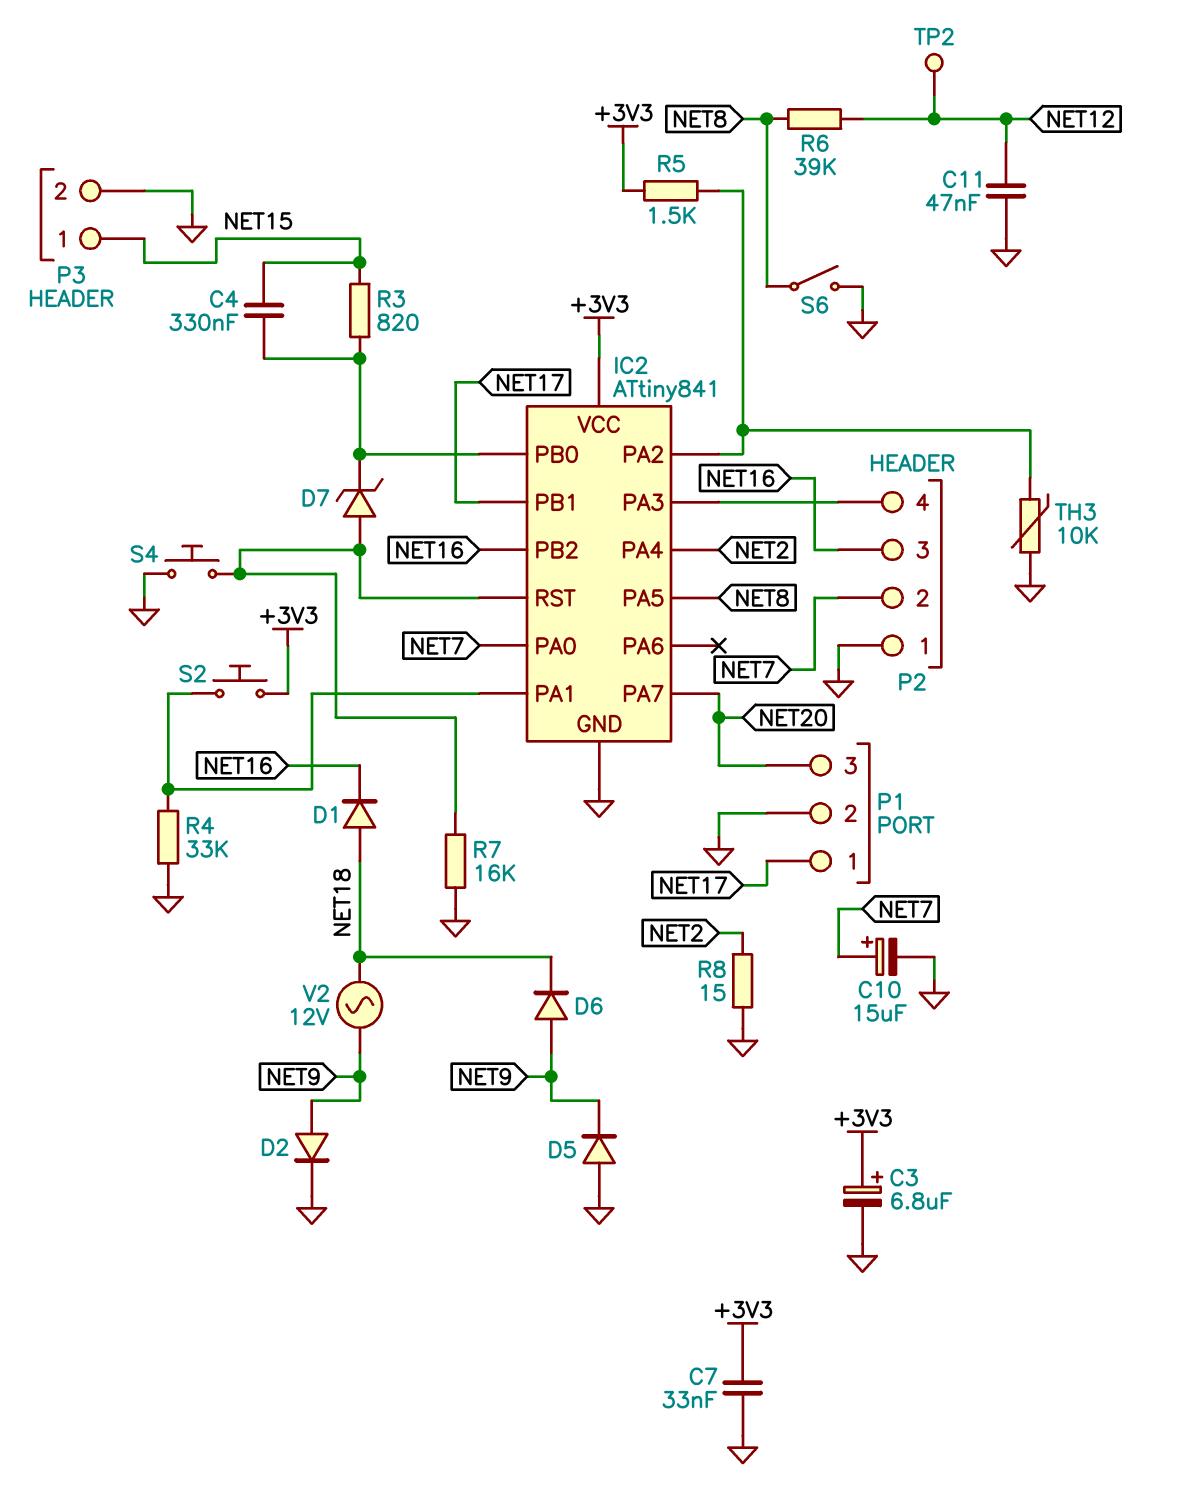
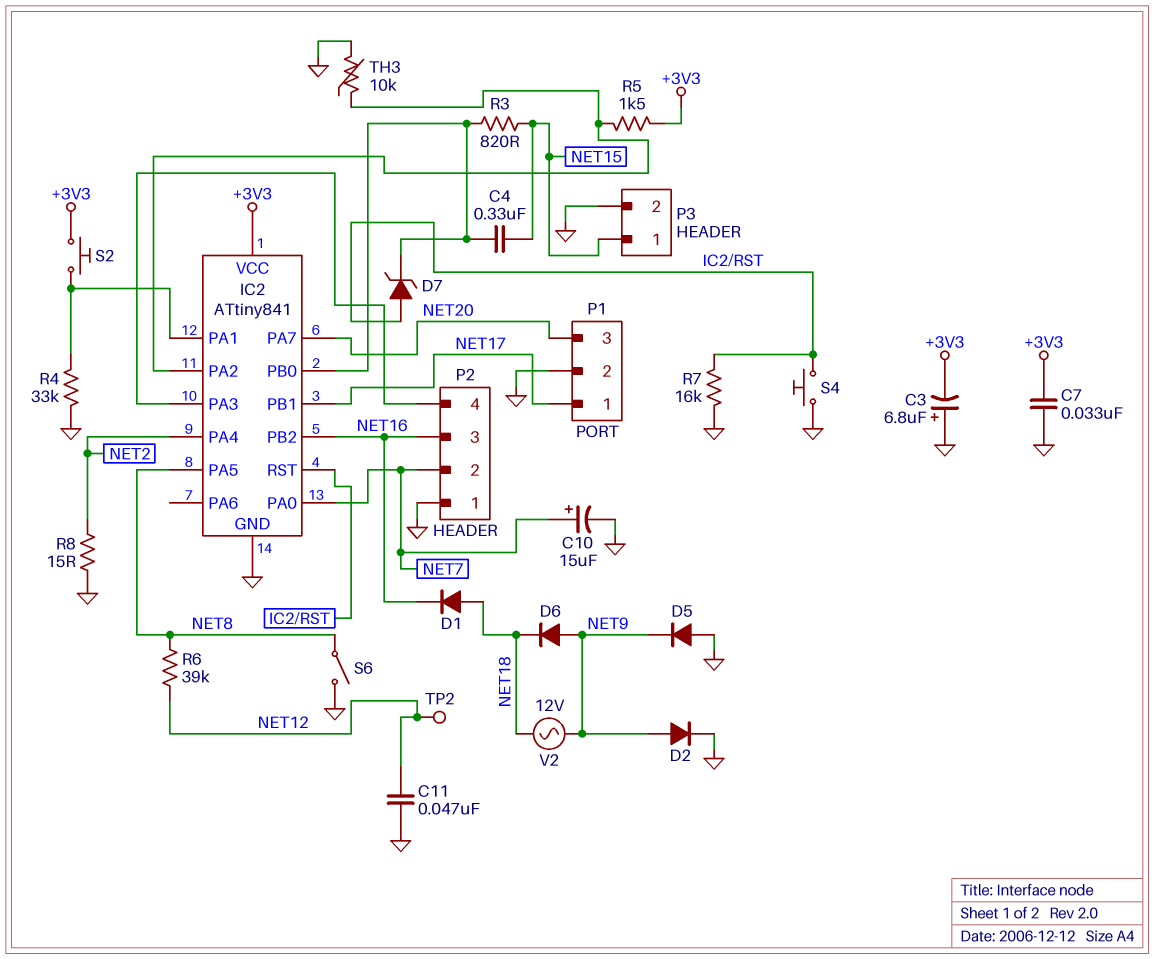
C3: 6.8uF (plus +3V3, minus GND) -> 6.8uF (plus GND, minus +3V3)

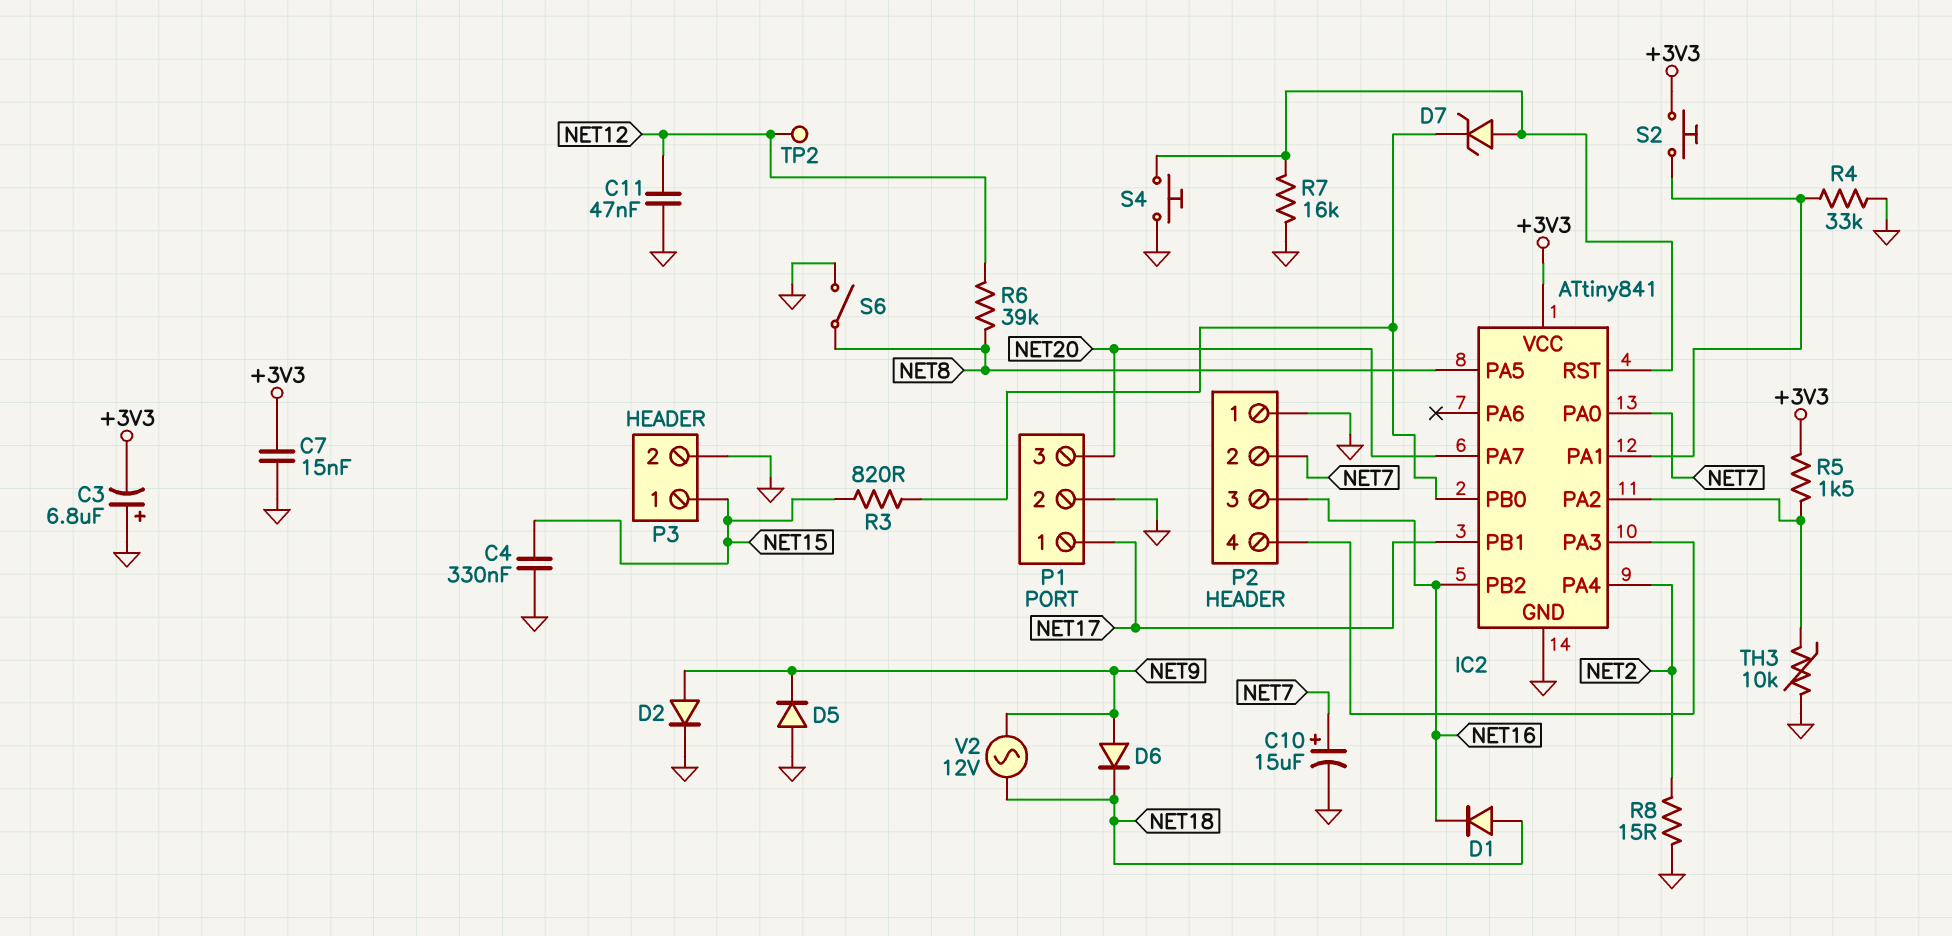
C4: 330nF (IC2/PB0, NET15) -> 330nF (GND, NET15)
C7: 33nF (+3V3, GND) -> 15nF (+3V3, GND)

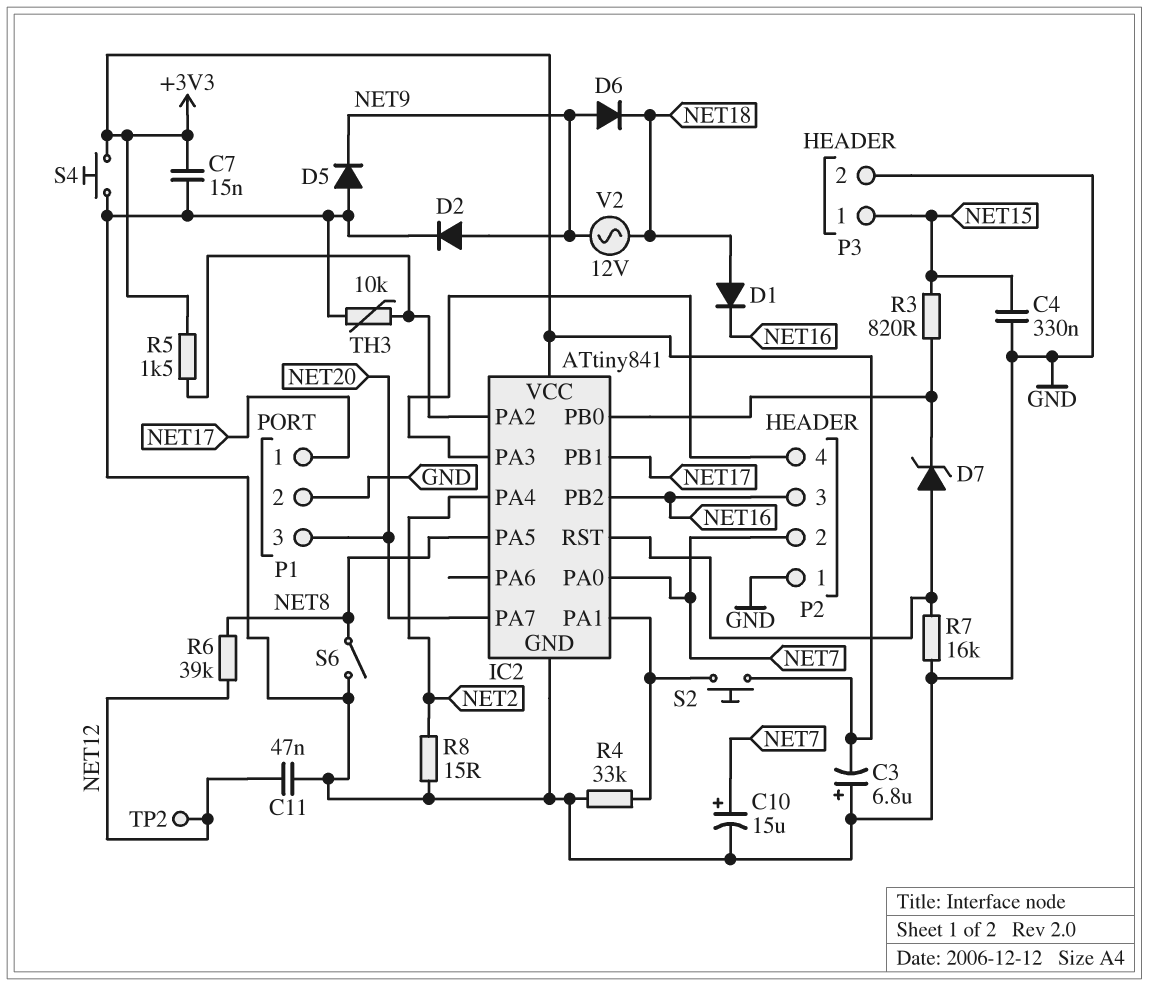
S4: button (GND, IC2/RST) -> button (+3V3, GND)

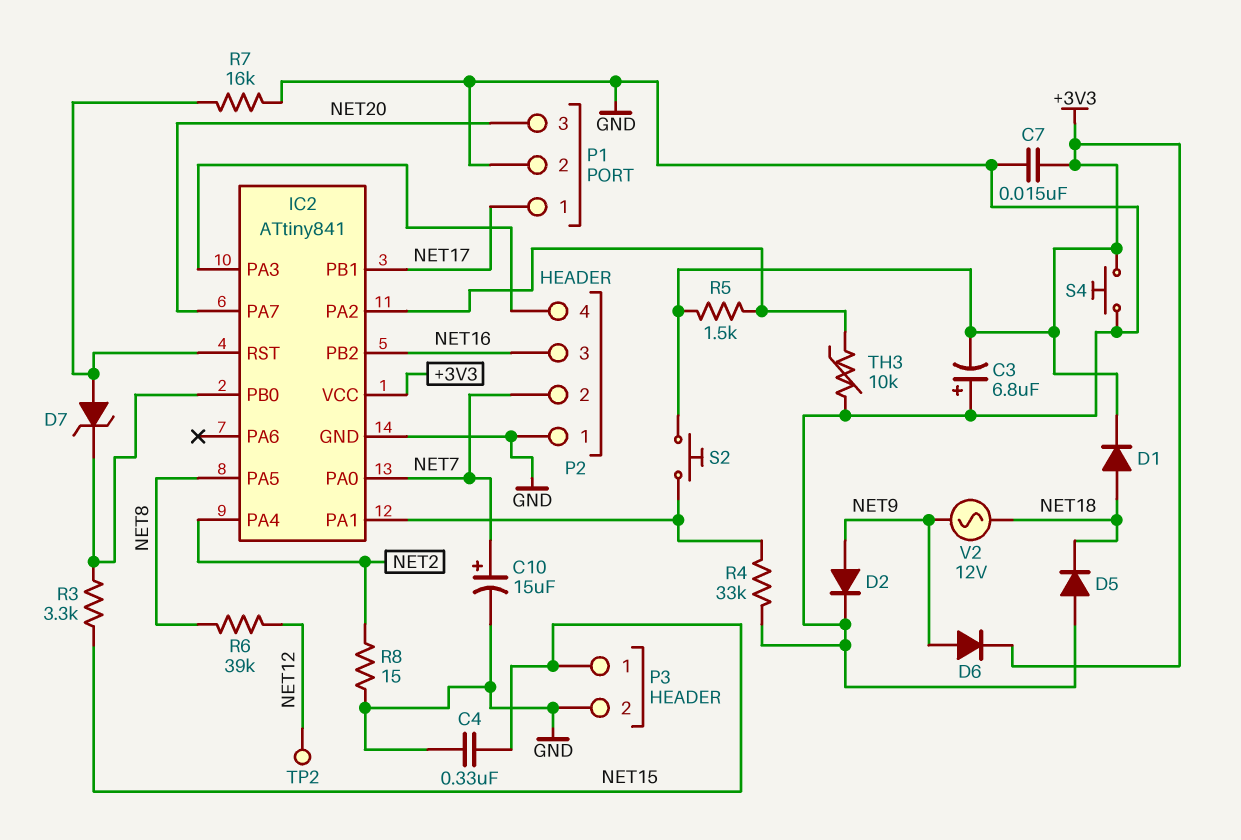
C11: 47nF (GND, NET12) -> none
D1: diode (A NET18, K NET16) -> diode (A NET18, K +3V3)
D5: diode (A GND, K NET9) -> diode (A GND, K NET18)
D6: diode (A NET9, K NET18) -> diode (A NET9, K +3V3)
R3: 820 (IC2/PB0, NET15) -> 3.3k (IC2/PB0, NET15)
S6: switch (GND, NET8) -> none

